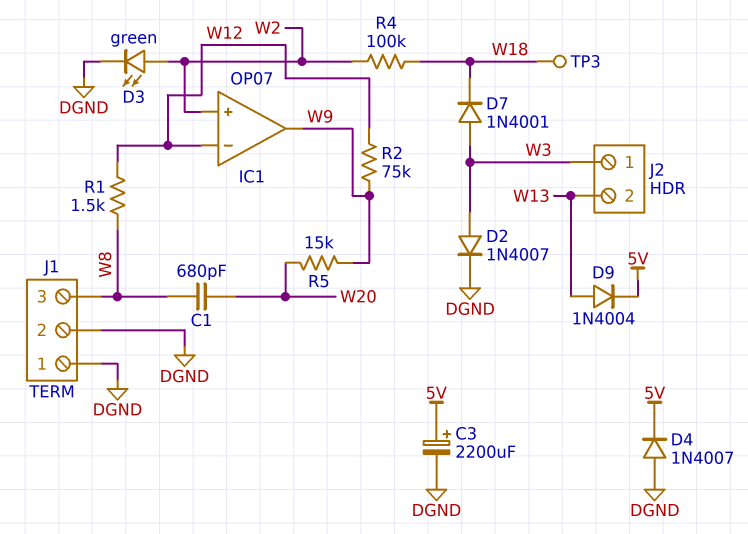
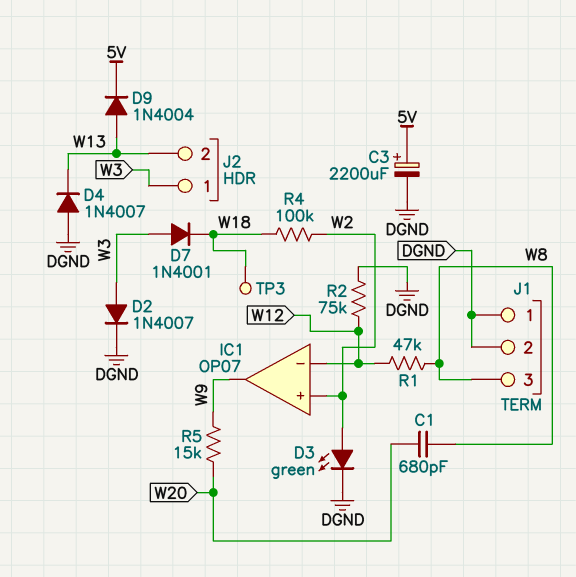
D4: diode 1N4007 (A DGND, K 5V) -> diode 1N4007 (A DGND, K W13)
R1: 1.5k (W8, W12) -> 47k (W8, W12)
R2: 75k (W9, W12) -> 75k (DGND, W12)

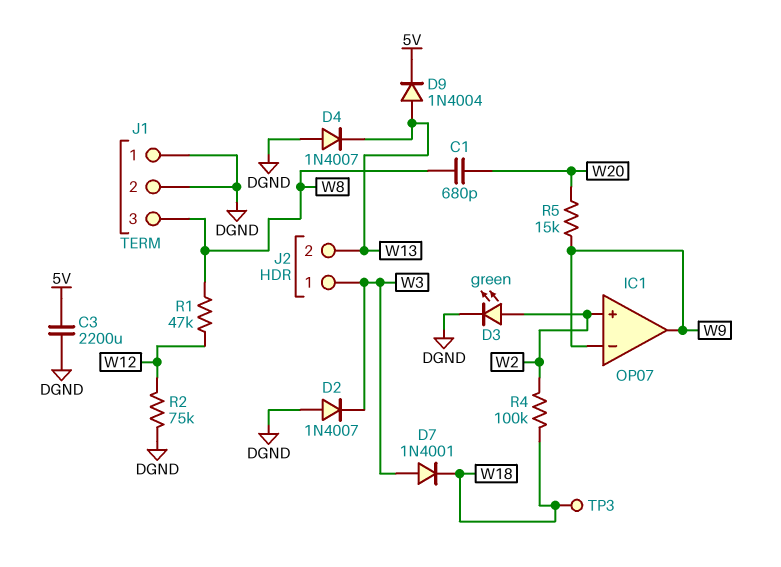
C3: 2200uF (plus 5V, minus DGND) -> 2200uF (5V, DGND)
D2: diode 1N4007 (A W3, K DGND) -> diode 1N4007 (A DGND, K W3)
IC1 pin in-: W12 -> W9

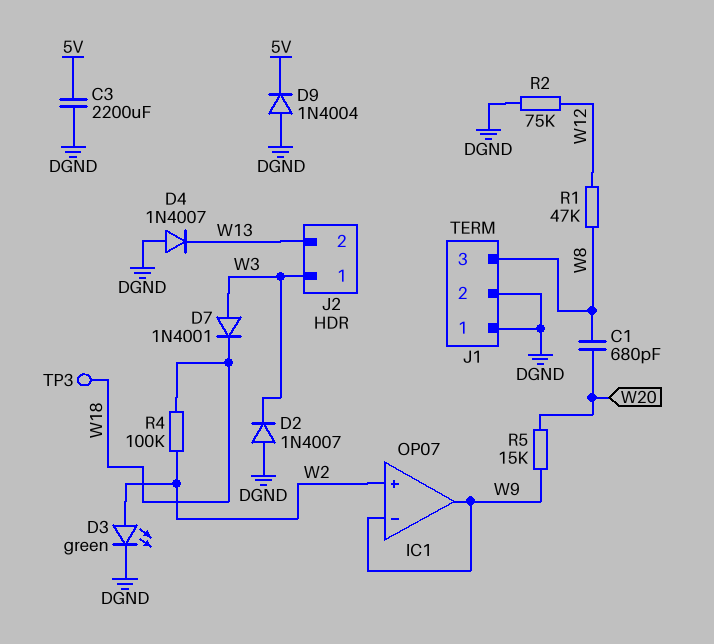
D9: diode 1N4004 (A W13, K 5V) -> diode 1N4004 (A DGND, K 5V)

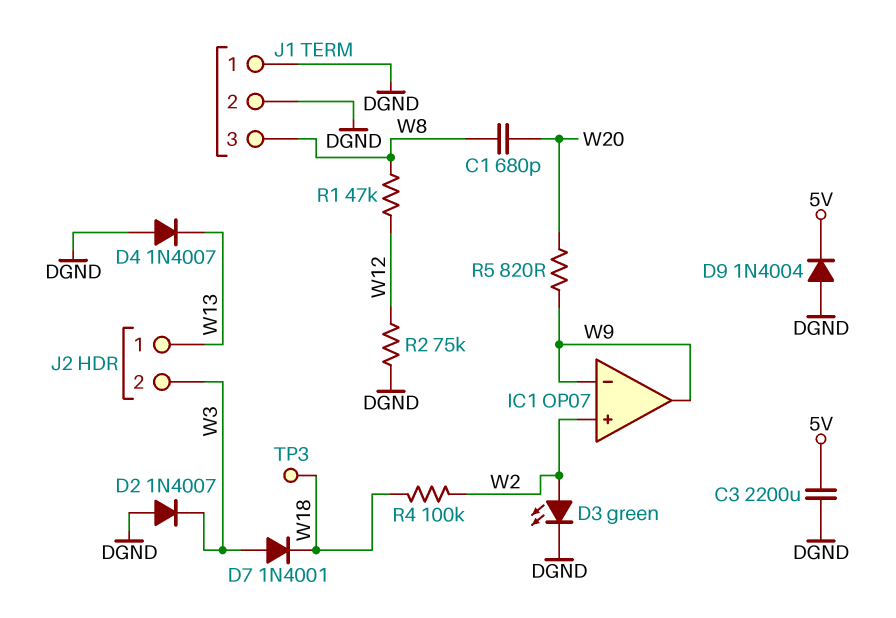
J2 pin 1: W3 -> W13
J2 pin 2: W13 -> W3
R5: 15k (W9, W20) -> 820 (W9, W20)

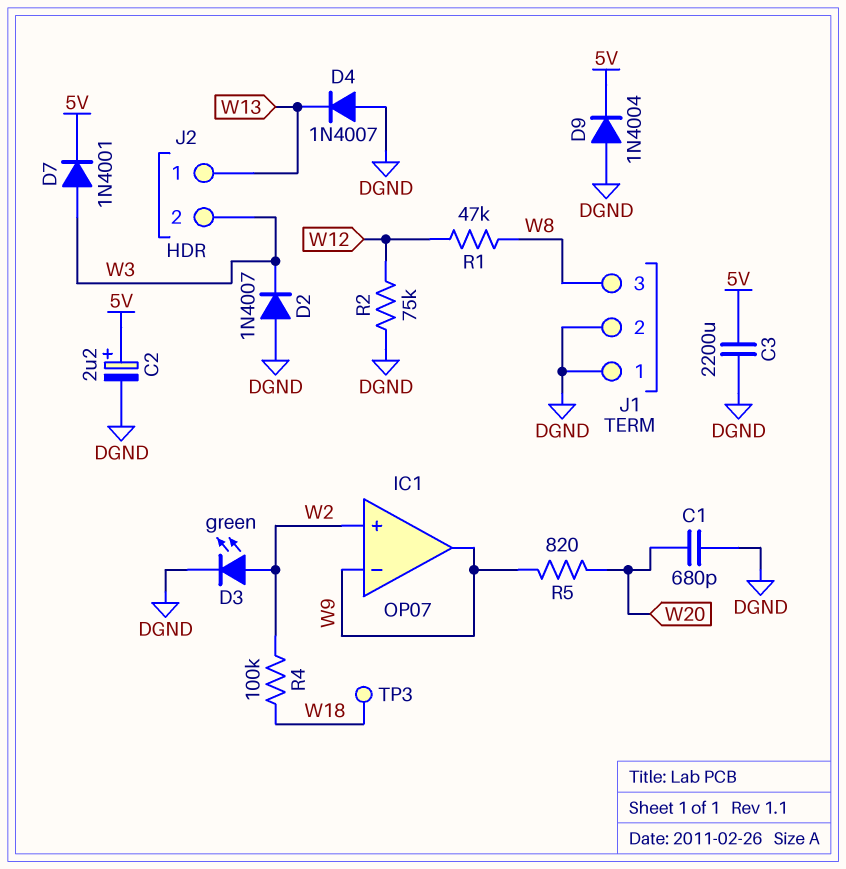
C1: 680pF (W8, W20) -> 680pF (DGND, W20)
C2: none -> 2.2uF (plus 5V, minus DGND)
D7: diode 1N4001 (A W3, K W18) -> diode 1N4001 (A W3, K 5V)

